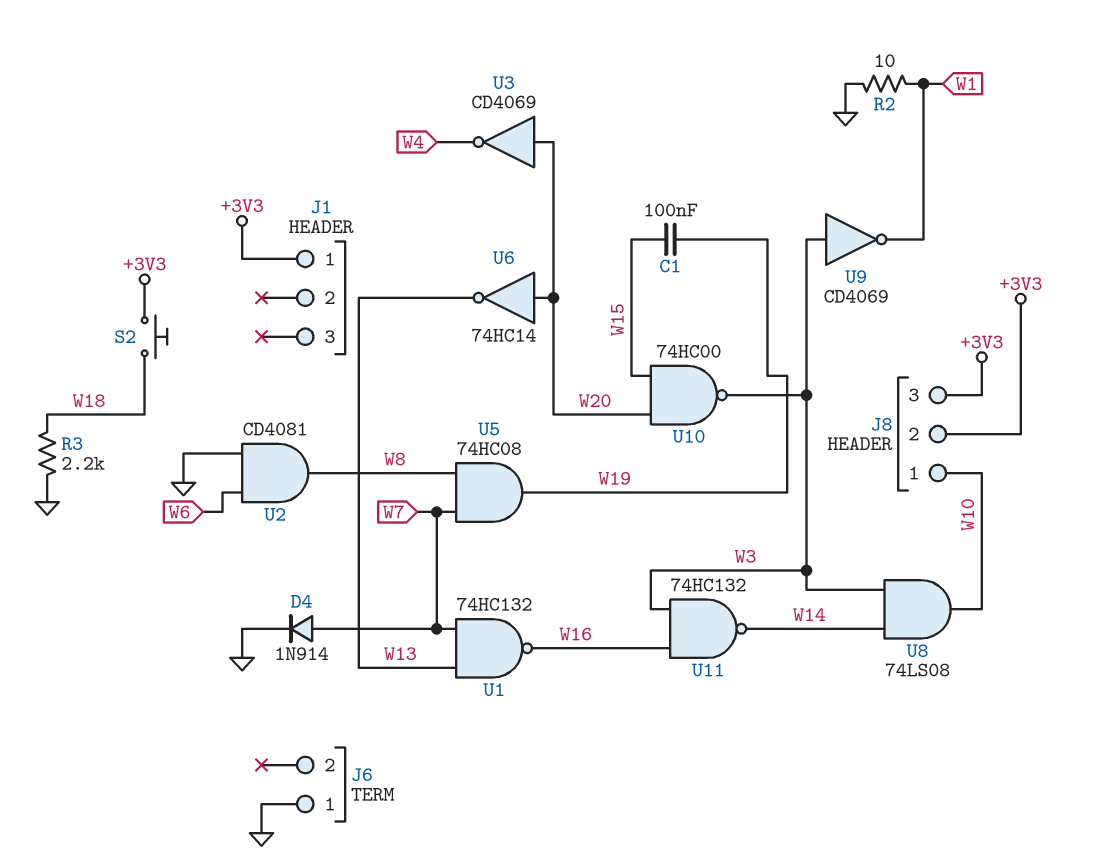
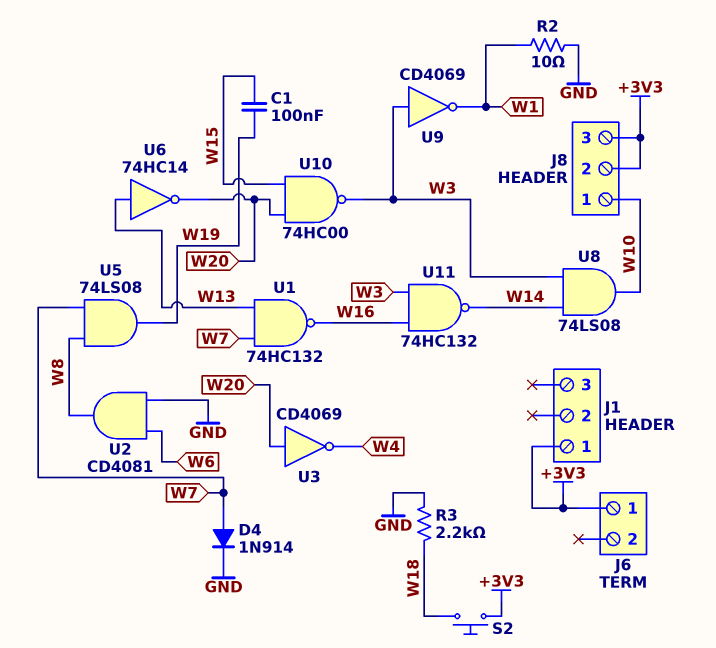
J6 pin 1: GND -> +3V3
U5: AND 74HC08 (in W7, in W8, out W19) -> AND 74LS08 (in W7, in W8, out W19)
U6: NOT 74HC14 (in W20, out W13) -> NOT 74HC14 (in W13, out W20)

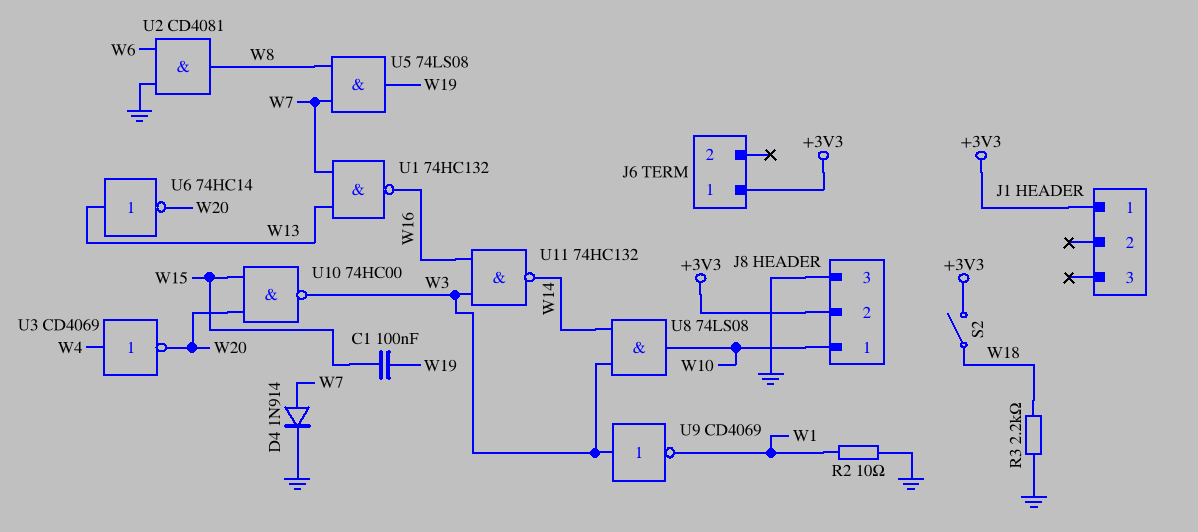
J8 pin 3: +3V3 -> GND
S2: button (+3V3, W18) -> switch (+3V3, W18)
U3: NOT CD4069 (in W20, out W4) -> NOT CD4069 (in W4, out W20)

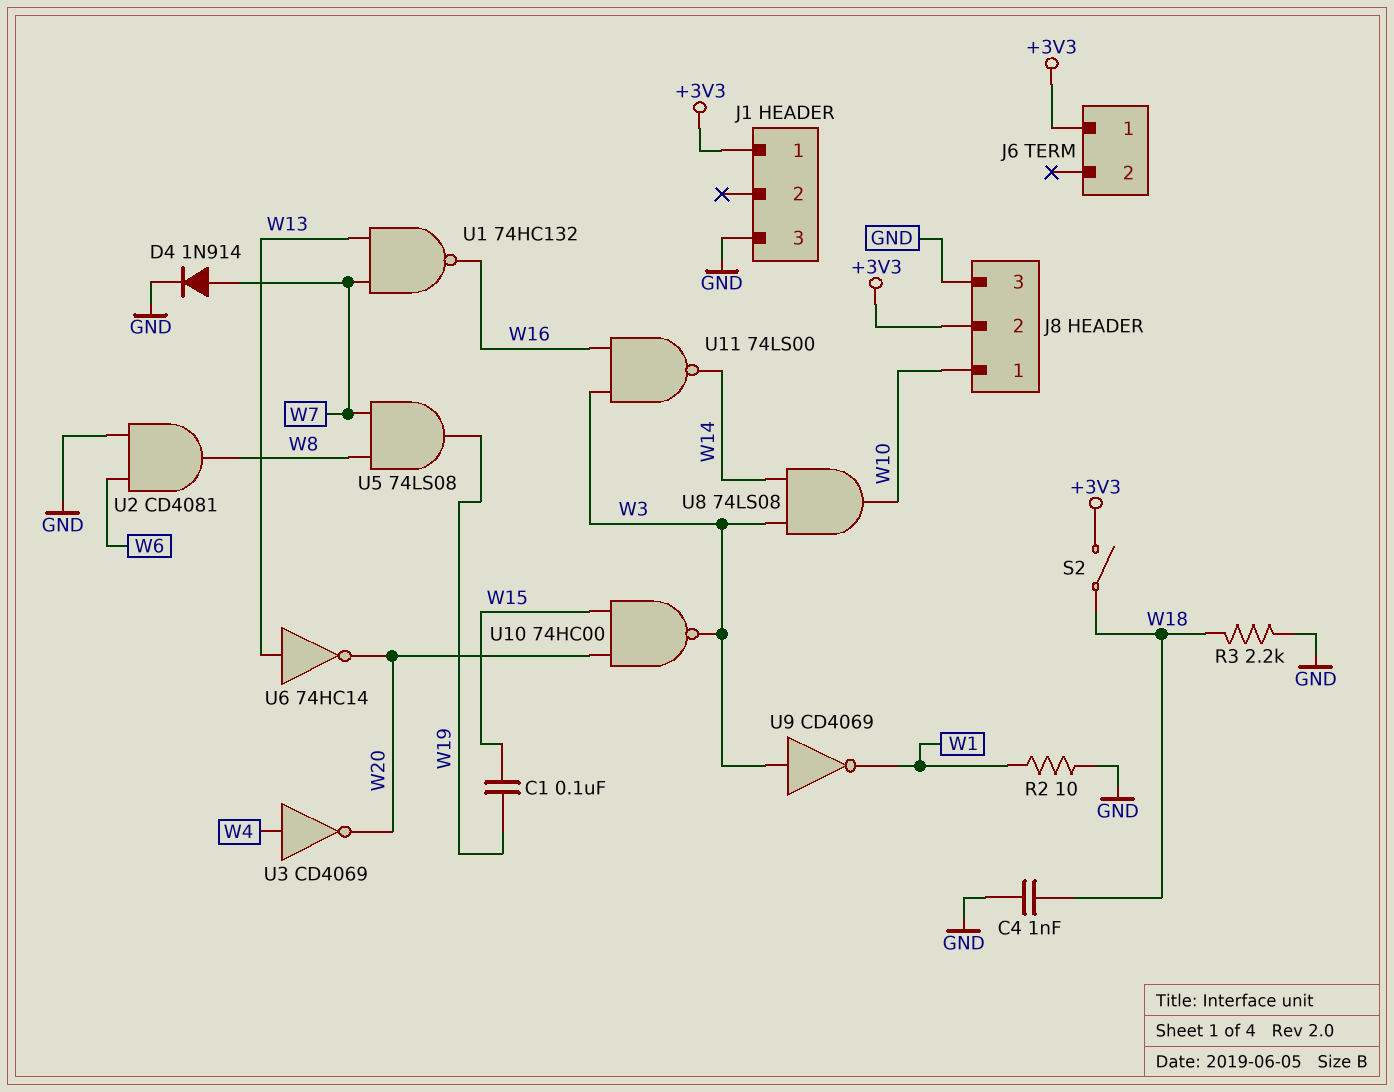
C4: none -> 1nF (GND, W18)
J1 pin 3: none -> GND
U11: NAND 74HC132 (in W3, in W16, out W14) -> NAND 74LS00 (in W3, in W16, out W14)

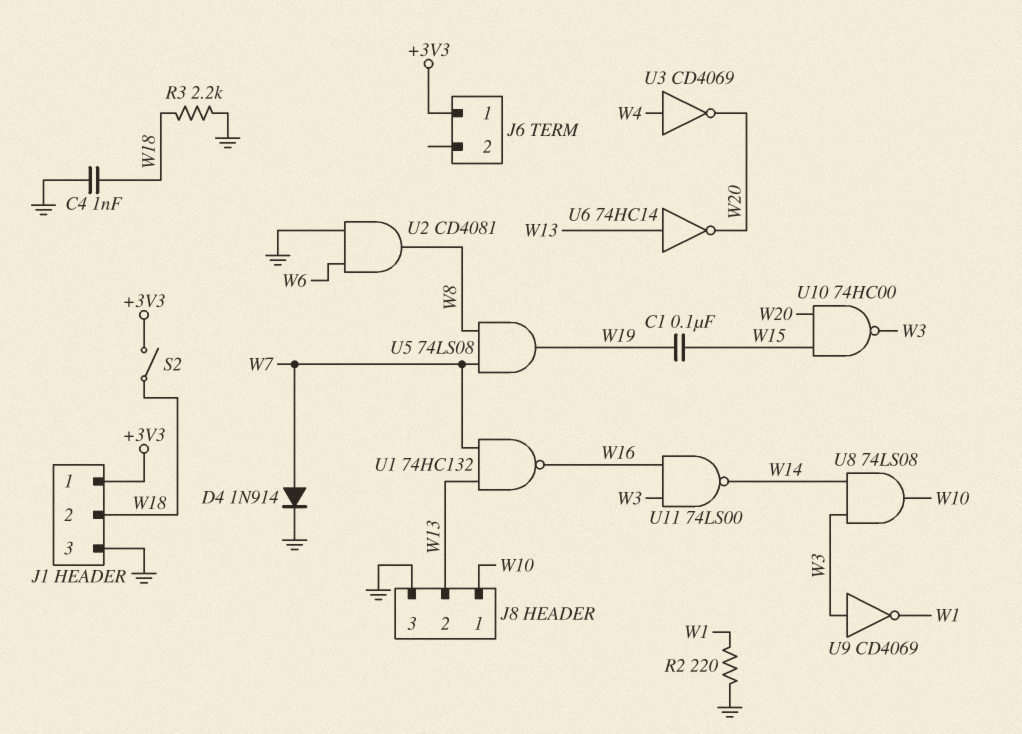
J1 pin 2: none -> W18
J8 pin 2: +3V3 -> W13
R2: 10 (GND, W1) -> 220 (GND, W1)

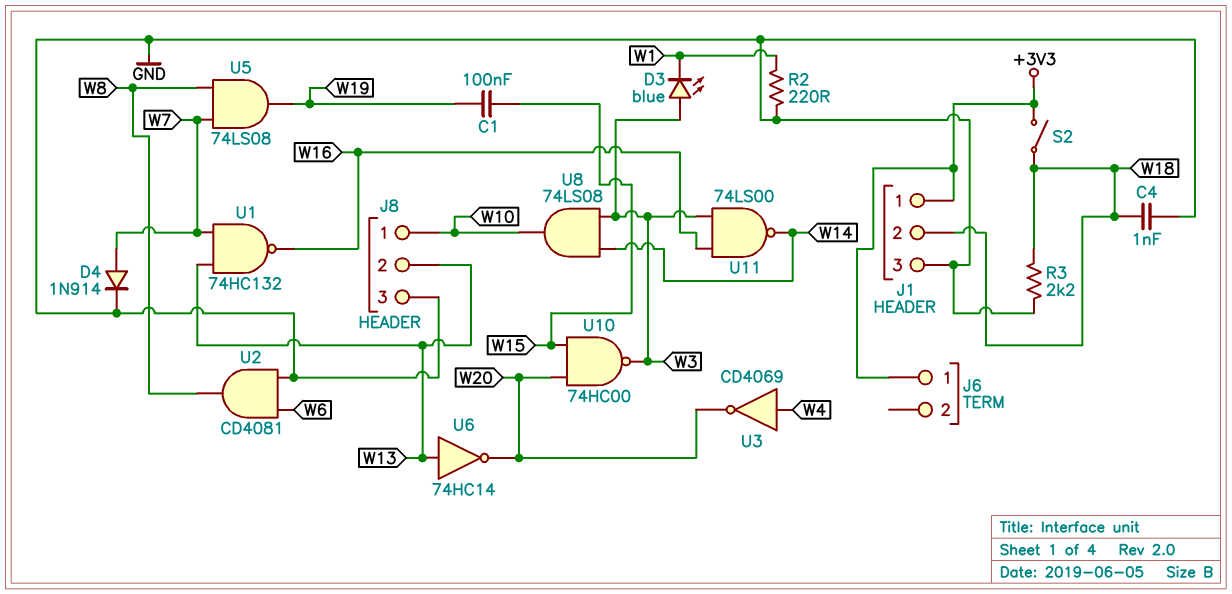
D3: none -> LED blue (A W3, K W1)
U9: NOT CD4069 (in W3, out W1) -> none

